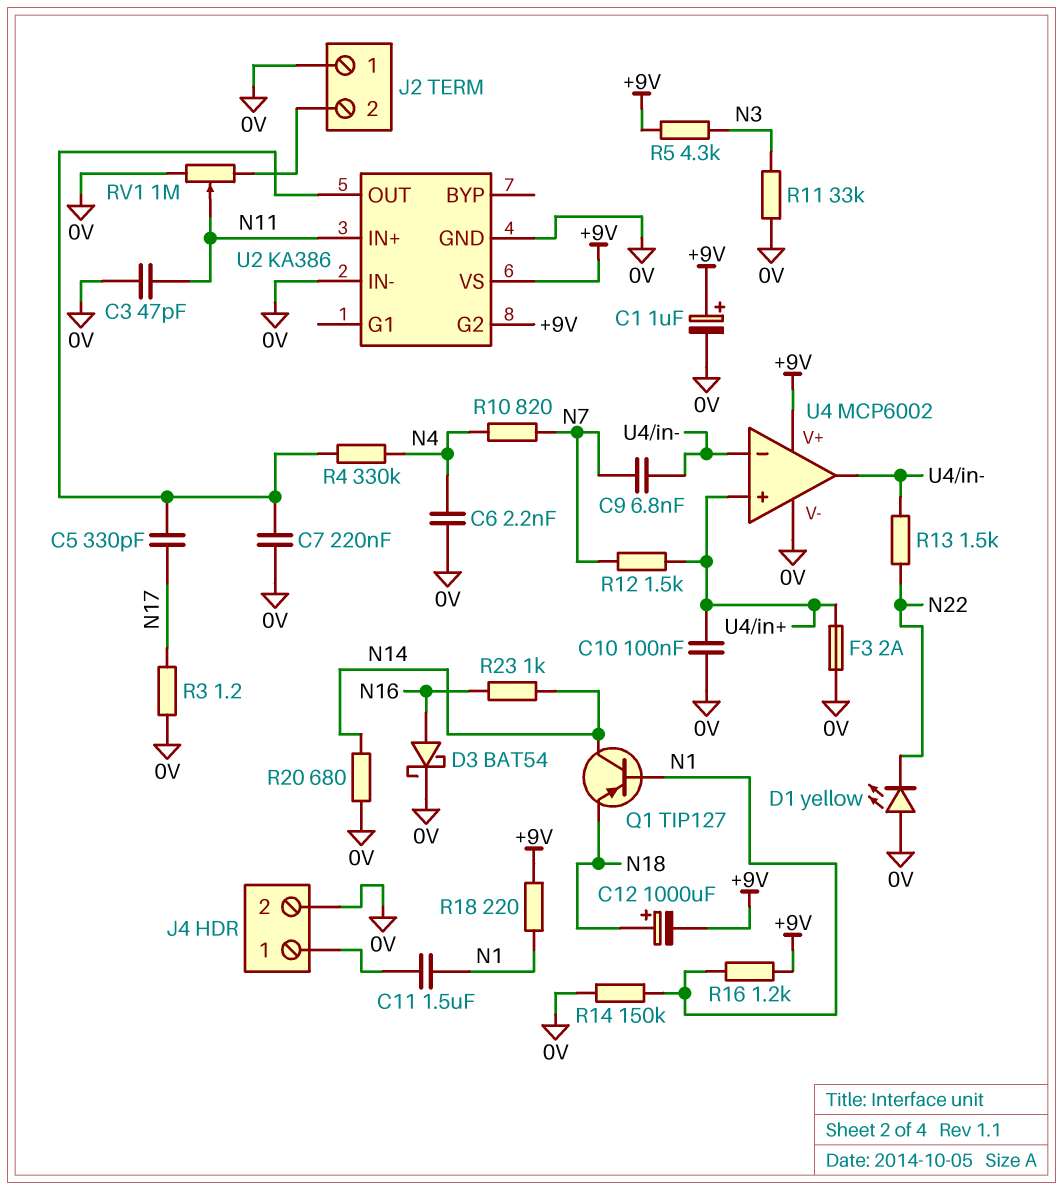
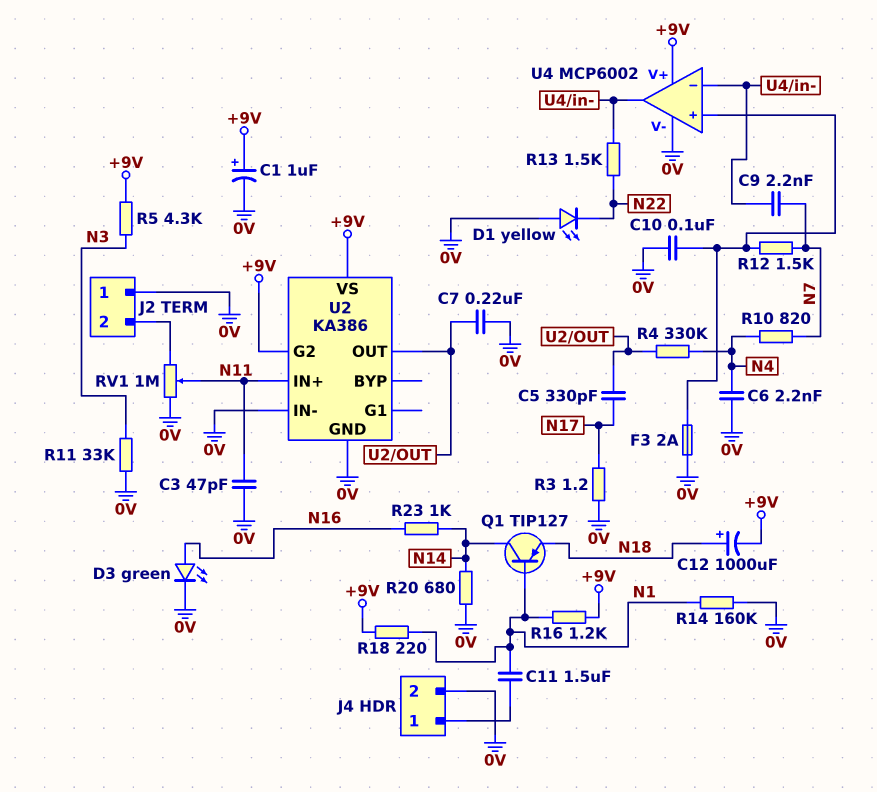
C9: 6.8nF (N7, U4/in-) -> 2.2nF (N7, U4/in-)
D3: schottky BAT54 (A N16, K 0V) -> LED green (A N16, K 0V)
R14: 150k (0V, N1) -> 160k (0V, N1)

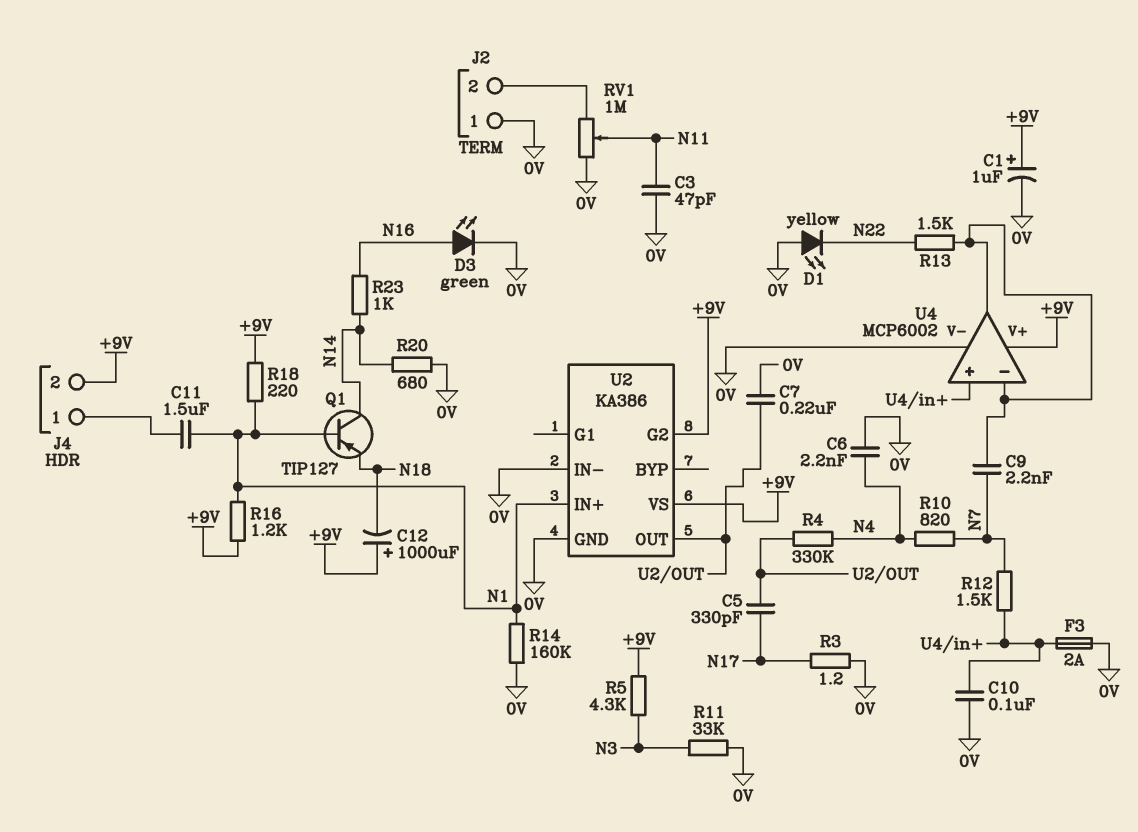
C12: 1000uF (plus N18, minus +9V) -> 1000uF (plus +9V, minus N18)
J4 pin 2: 0V -> +9V
U2 pin IN+: N11 -> N1

